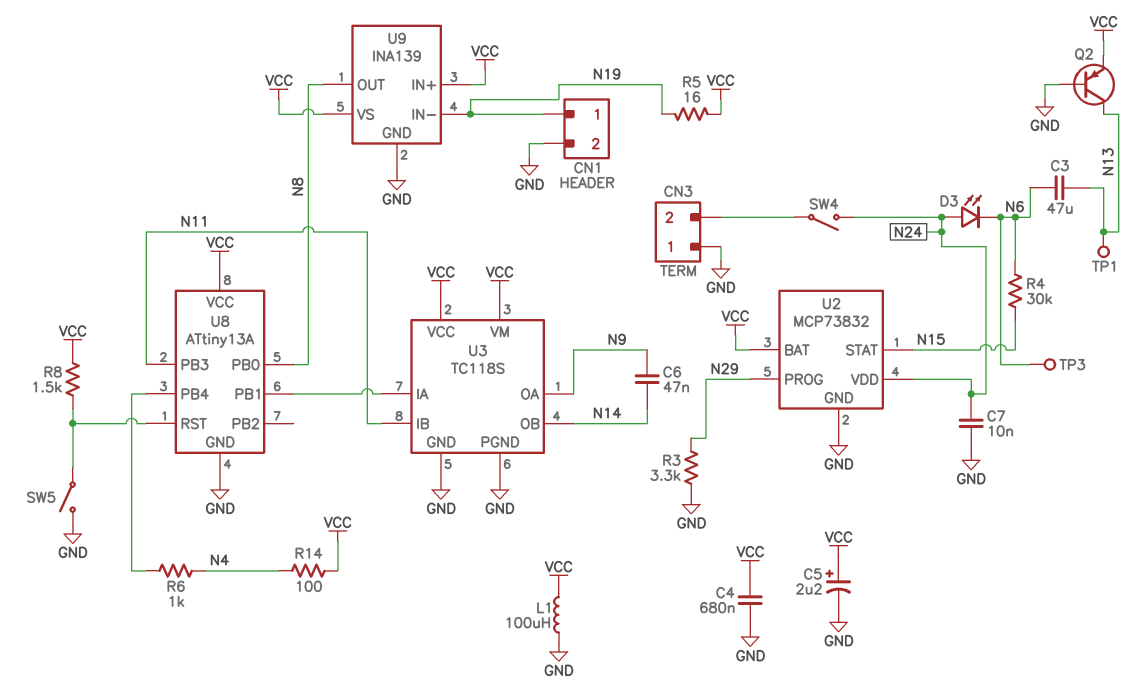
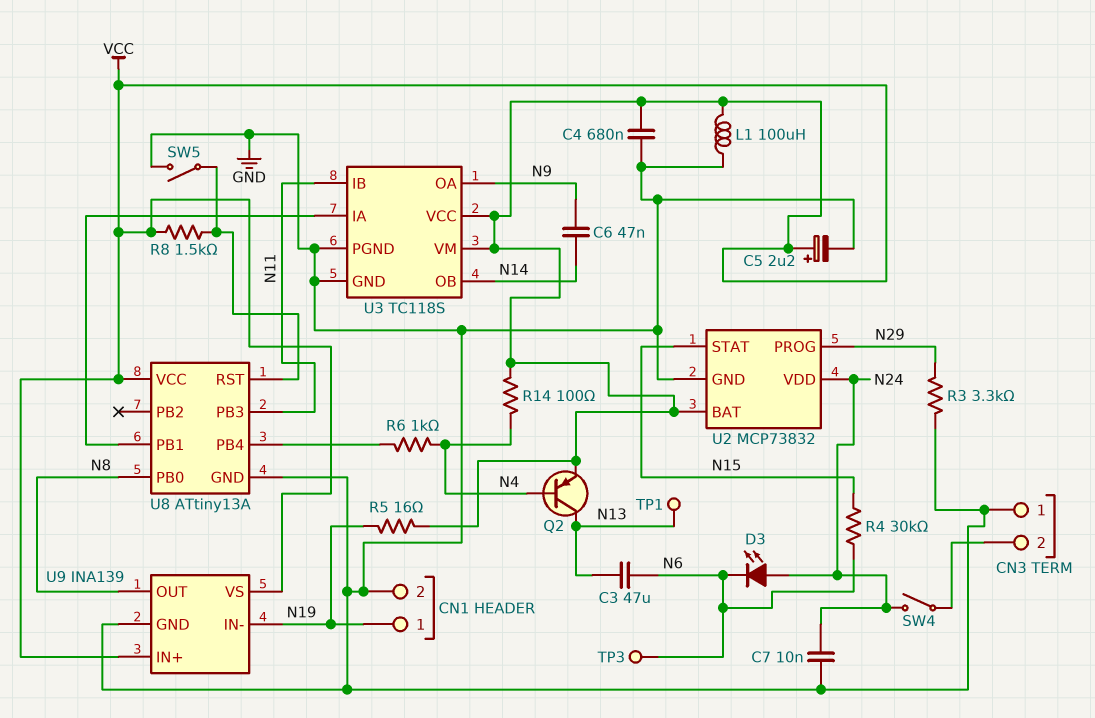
Q2: PNP (B GND, C N13, E VCC) -> PNP (B N4, C N13, E VCC)

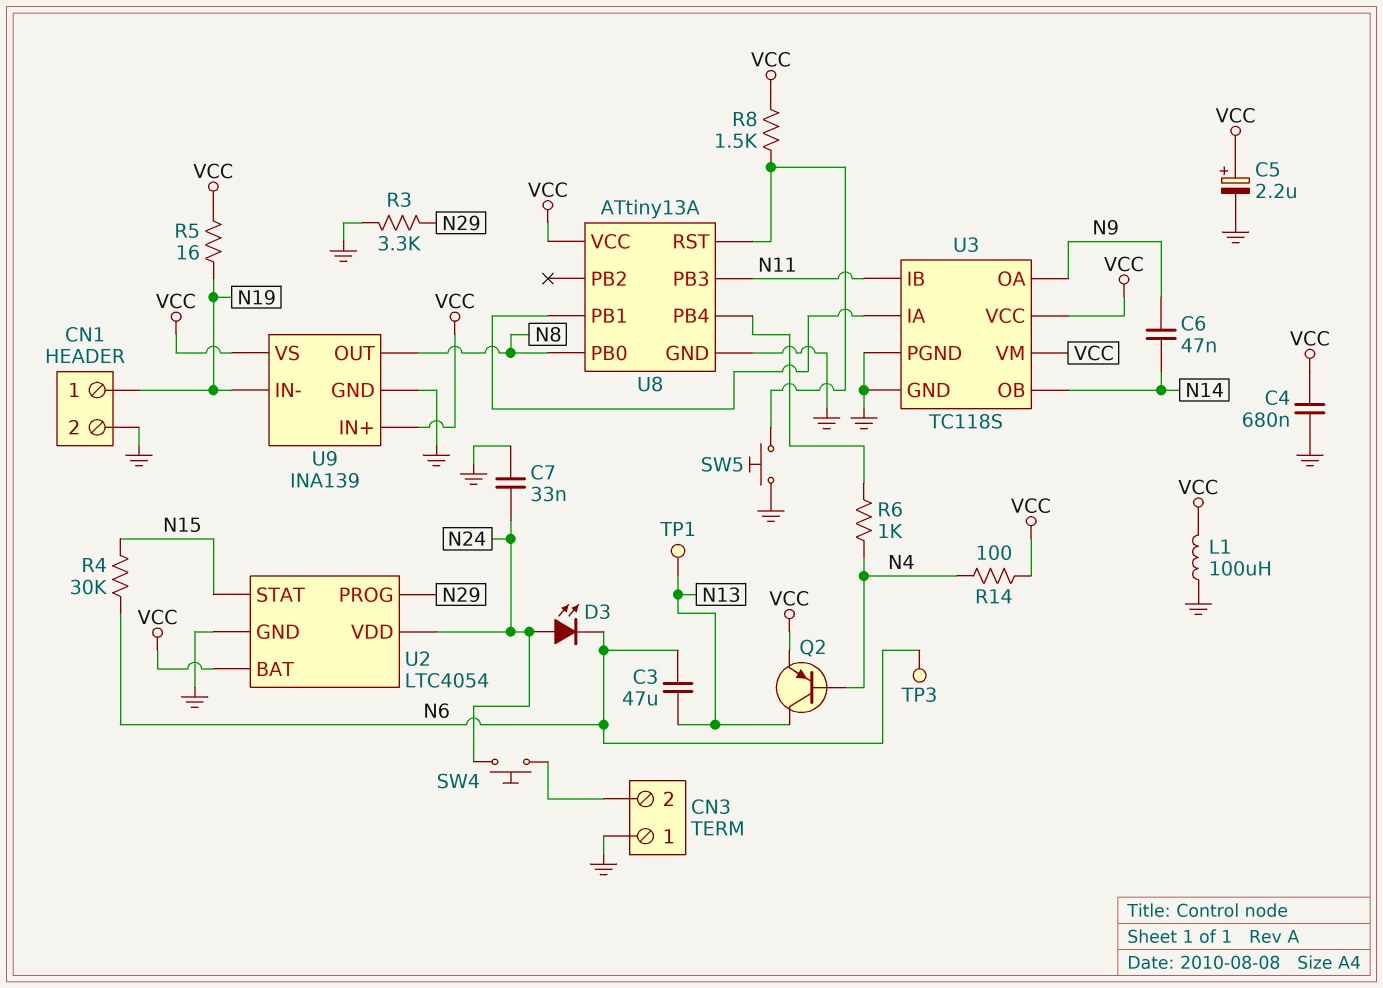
C7: 10nF (GND, N24) -> 33nF (GND, N24)
SW4: switch (CN3/2, N24) -> button (CN3/2, N24)
SW5: switch (GND, U8/RST) -> button (GND, U8/RST)
U2: MCP73832 -> LTC4054

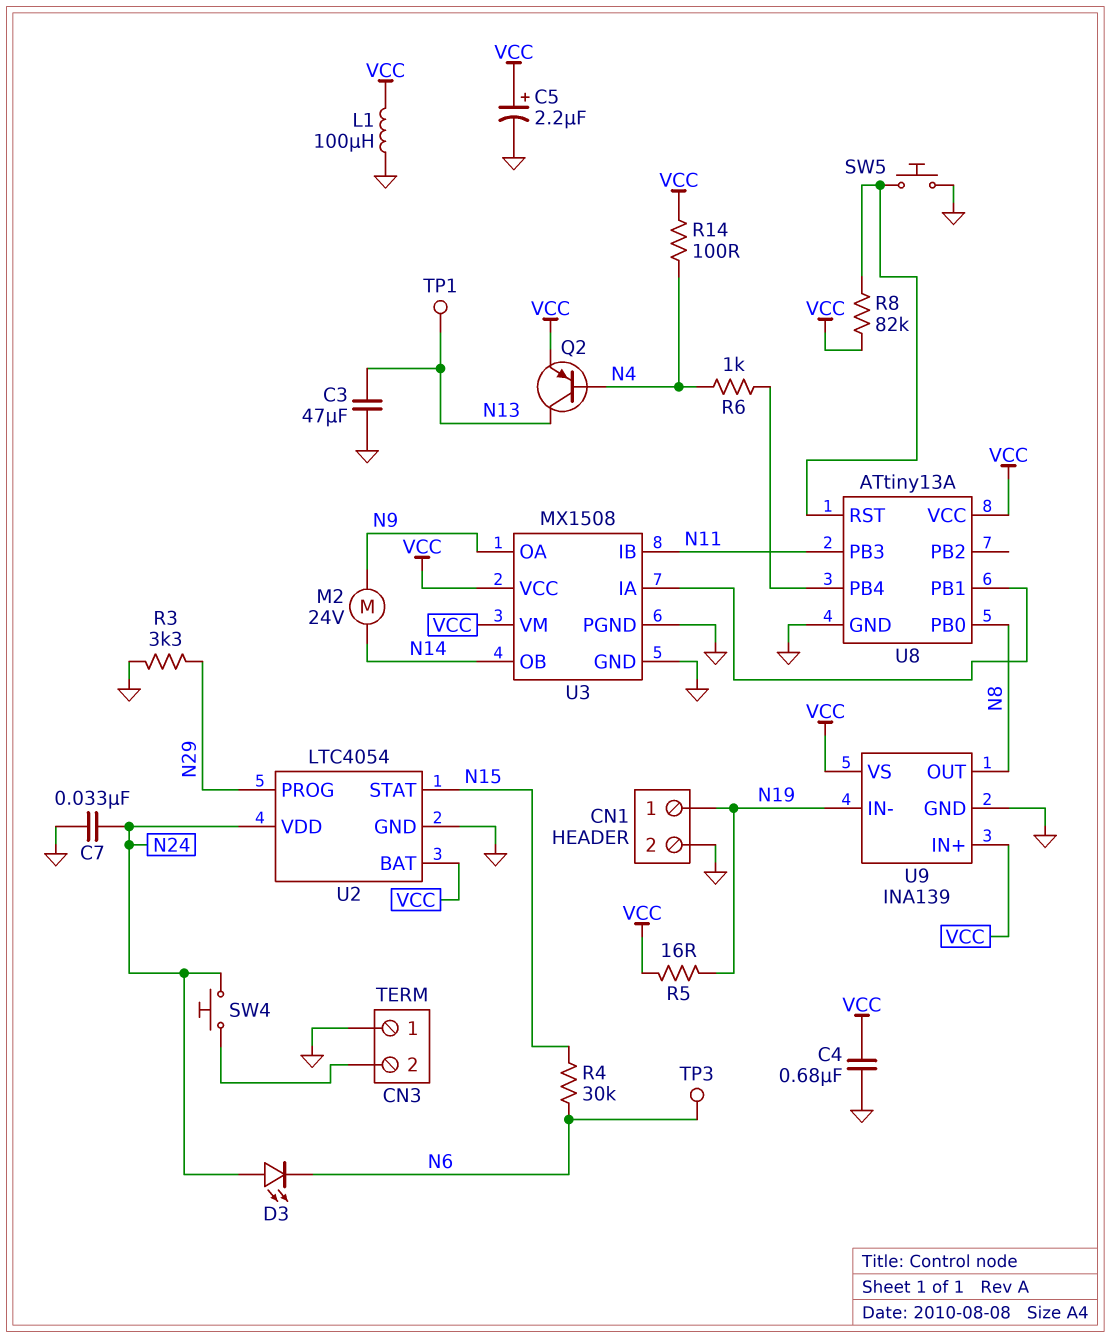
C3: 47uF (N6, N13) -> 47uF (GND, N13)
C6: 47nF (N9, N14) -> none
M2: none -> motor 24V (N9, N14)
R8: 1.5k (U8/RST, VCC) -> 82k (U8/RST, VCC)
U3: TC118S -> MX1508

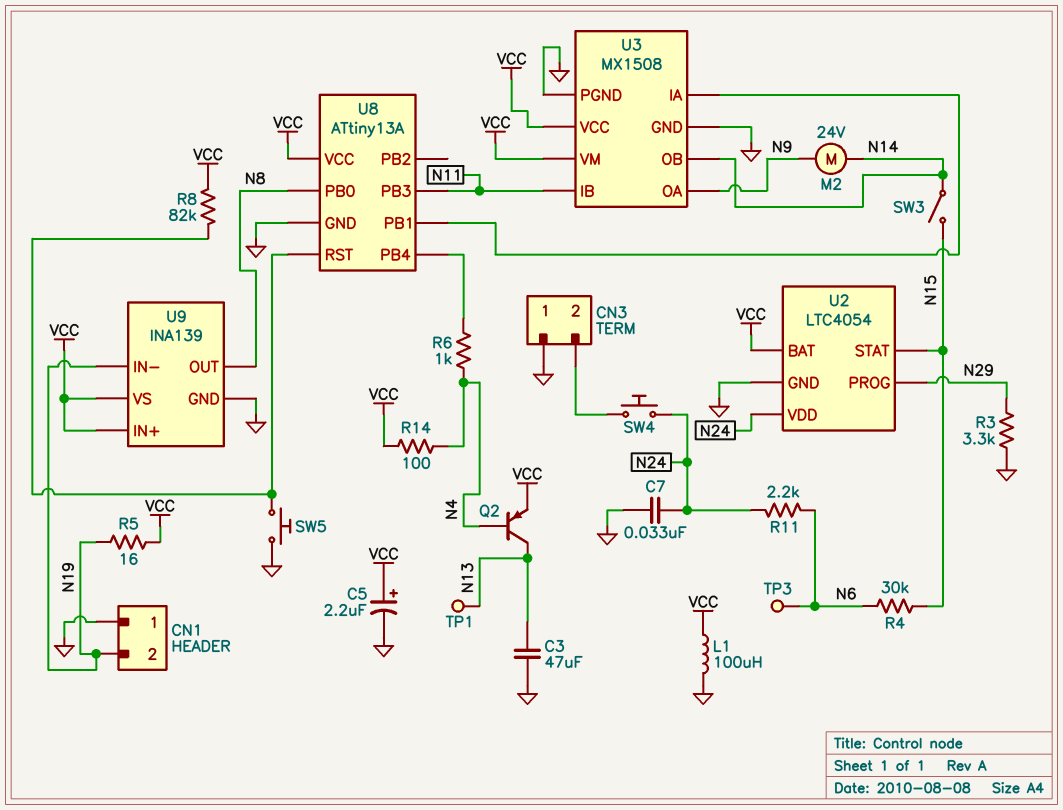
C4: 680nF (GND, VCC) -> none
CN1 pin 1: N19 -> GND
CN1 pin 2: GND -> N19
D3: LED (A N24, K N6) -> none
R11: none -> 2.2k (N6, N24)
SW3: none -> switch (N14, N15)

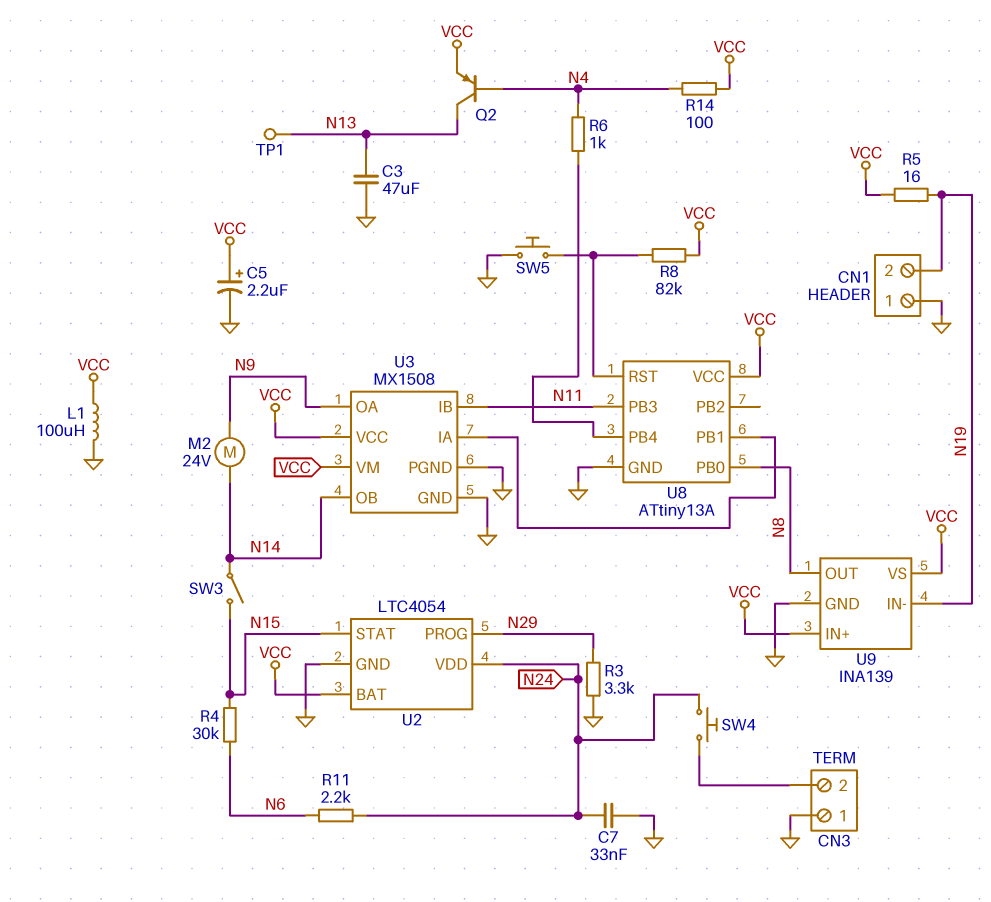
TP3: test point (N6) -> none

